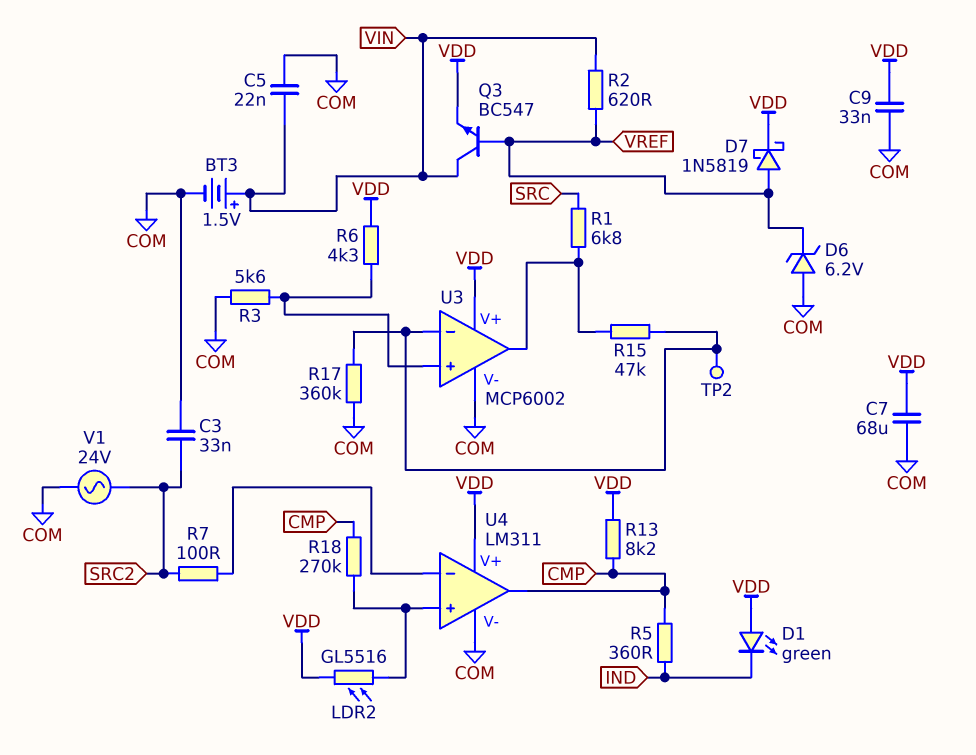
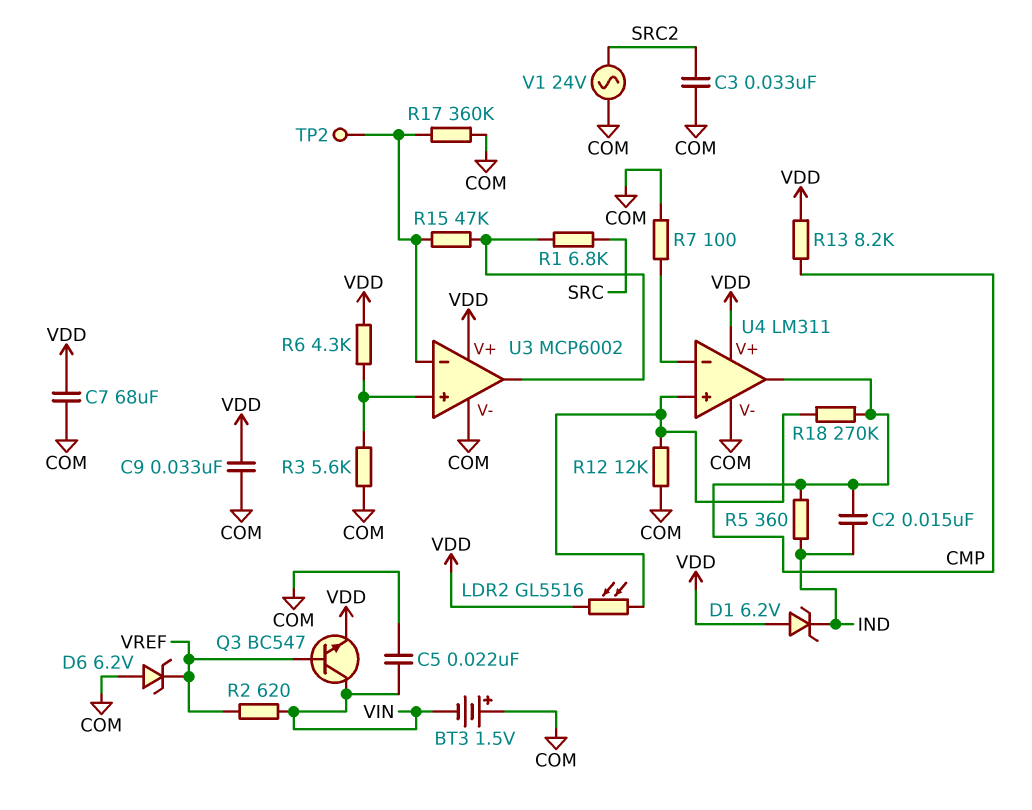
BT3: 1.5V (plus VIN, minus COM) -> 1.5V (plus COM, minus VIN)
C2: none -> 15nF (CMP, IND)
D1: LED green (A VDD, K IND) -> zener 6.2V (A VDD, K IND)
D7: schottky 1N5819 (A VREF, K VDD) -> none
R7: 100 (SRC2, U4/in-) -> 100 (COM, U4/in-)
R12: none -> 12k (COM, U4/in+)

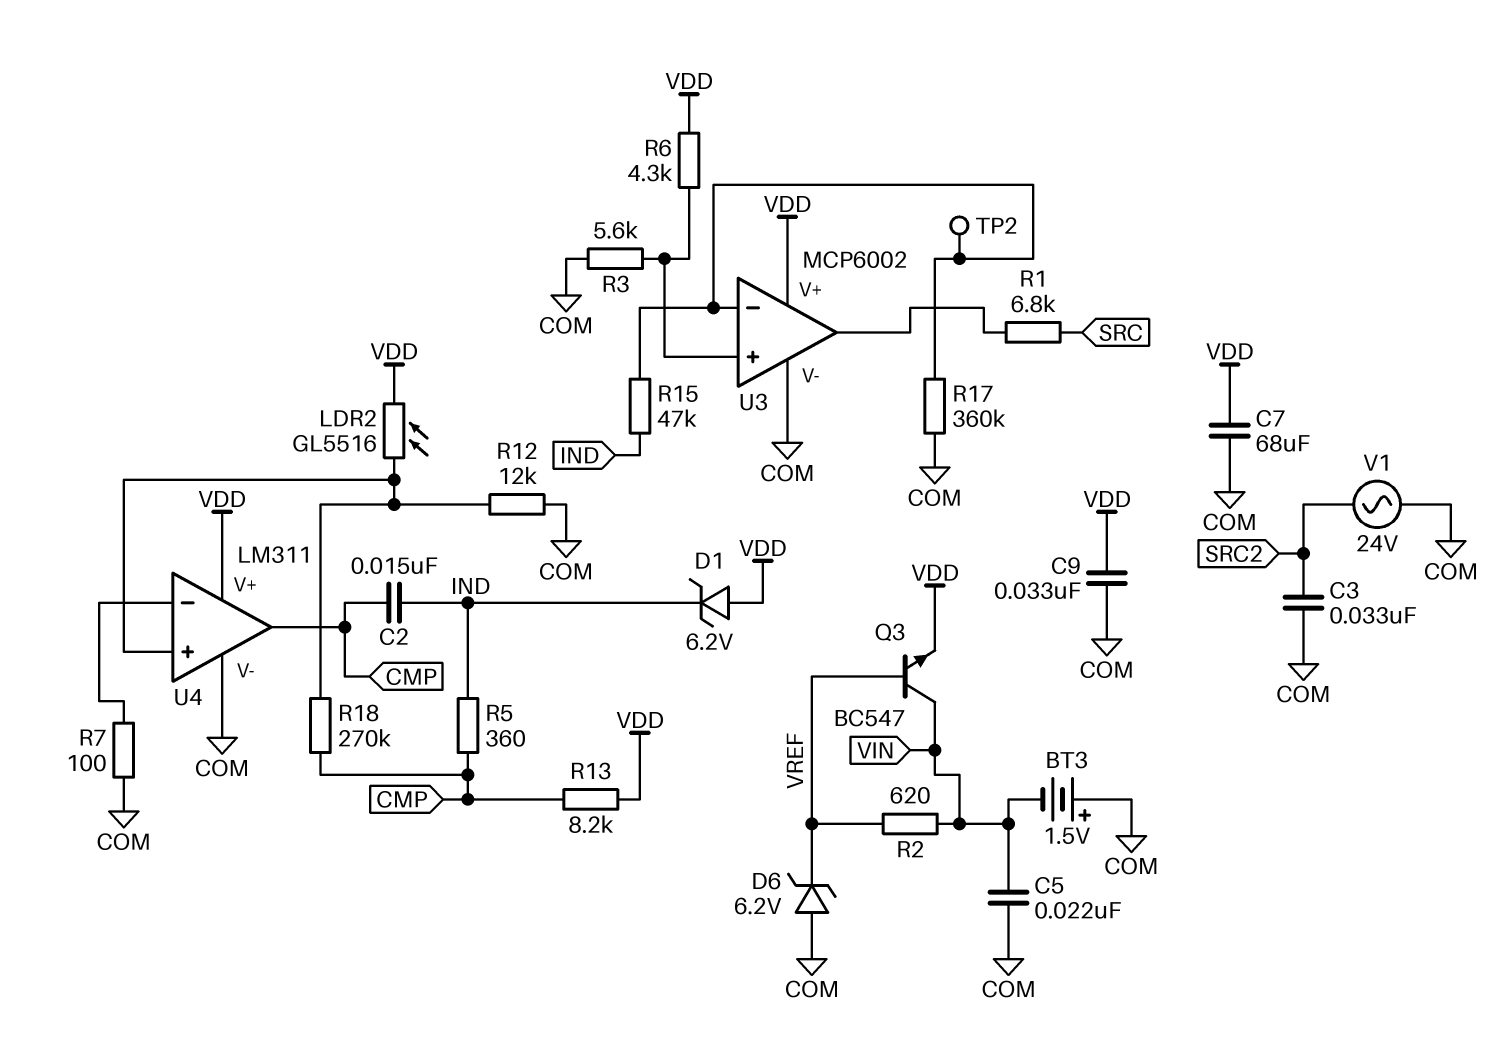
R15: 47k (U3/in-, U3/out) -> 47k (IND, U3/in-)

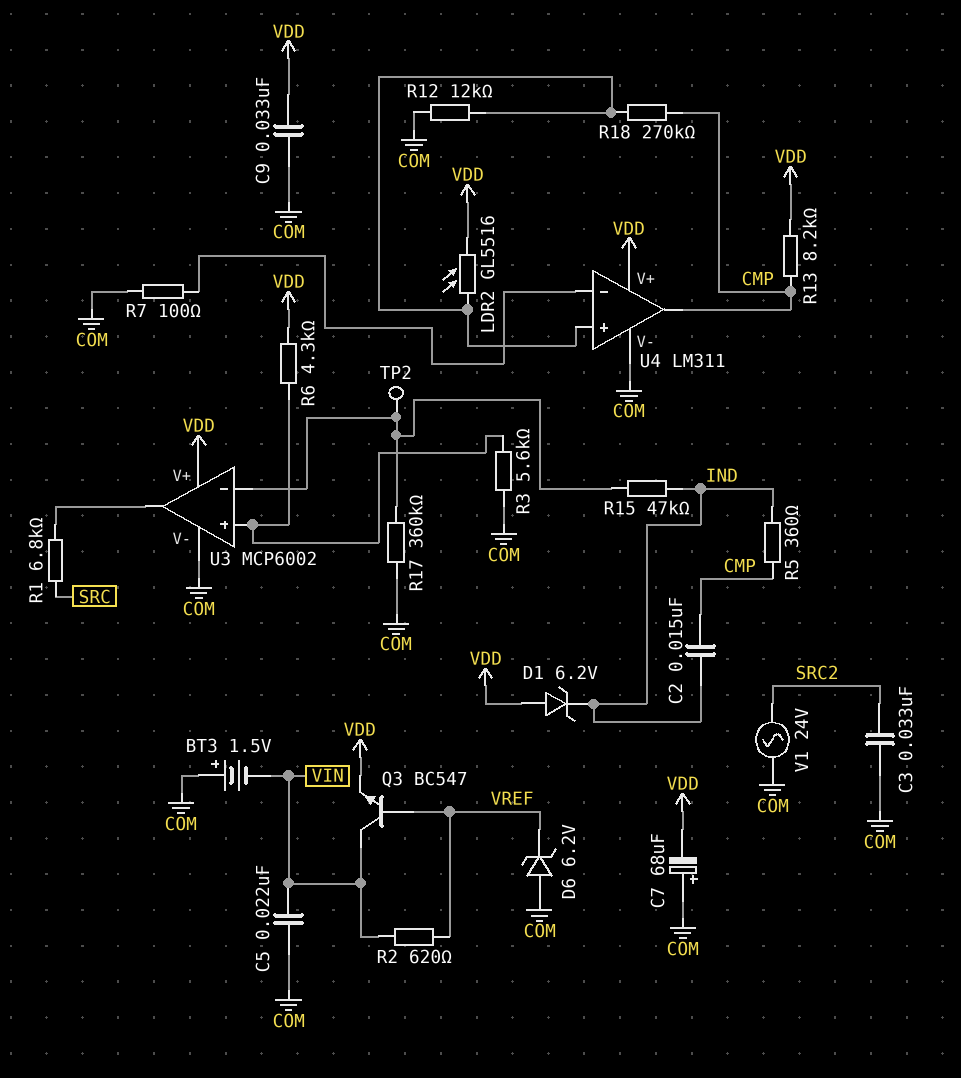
C7: 68uF (COM, VDD) -> 68uF (plus COM, minus VDD)

